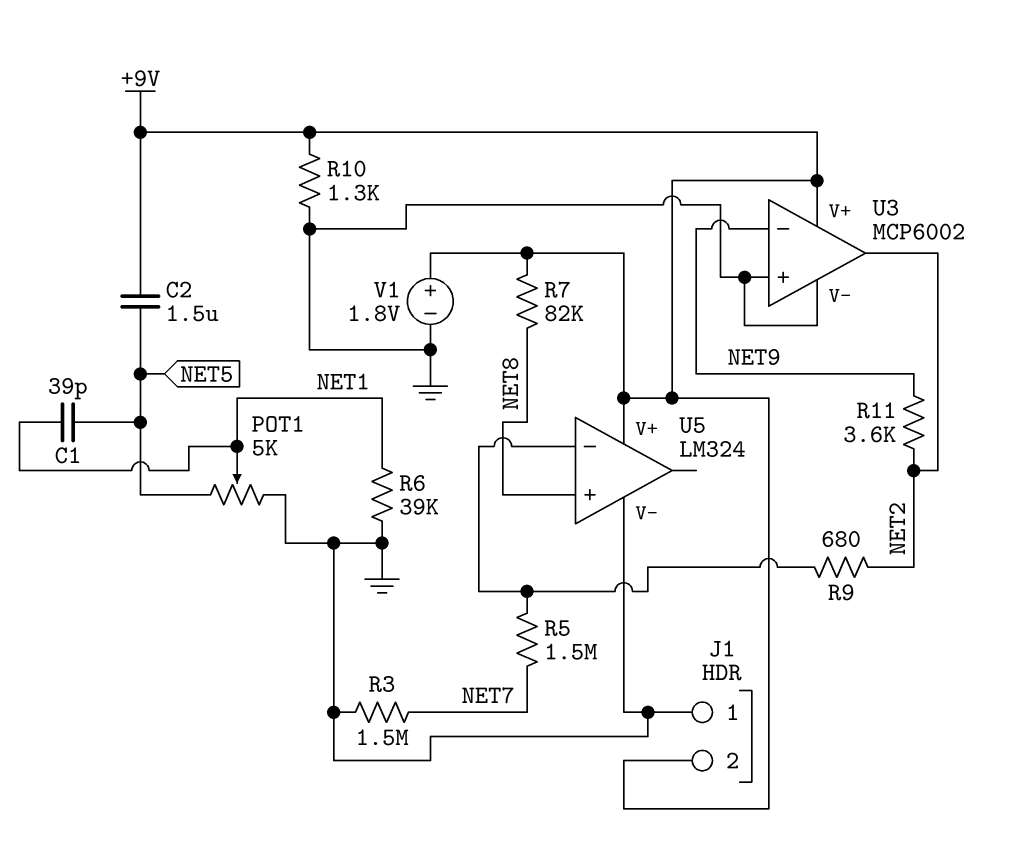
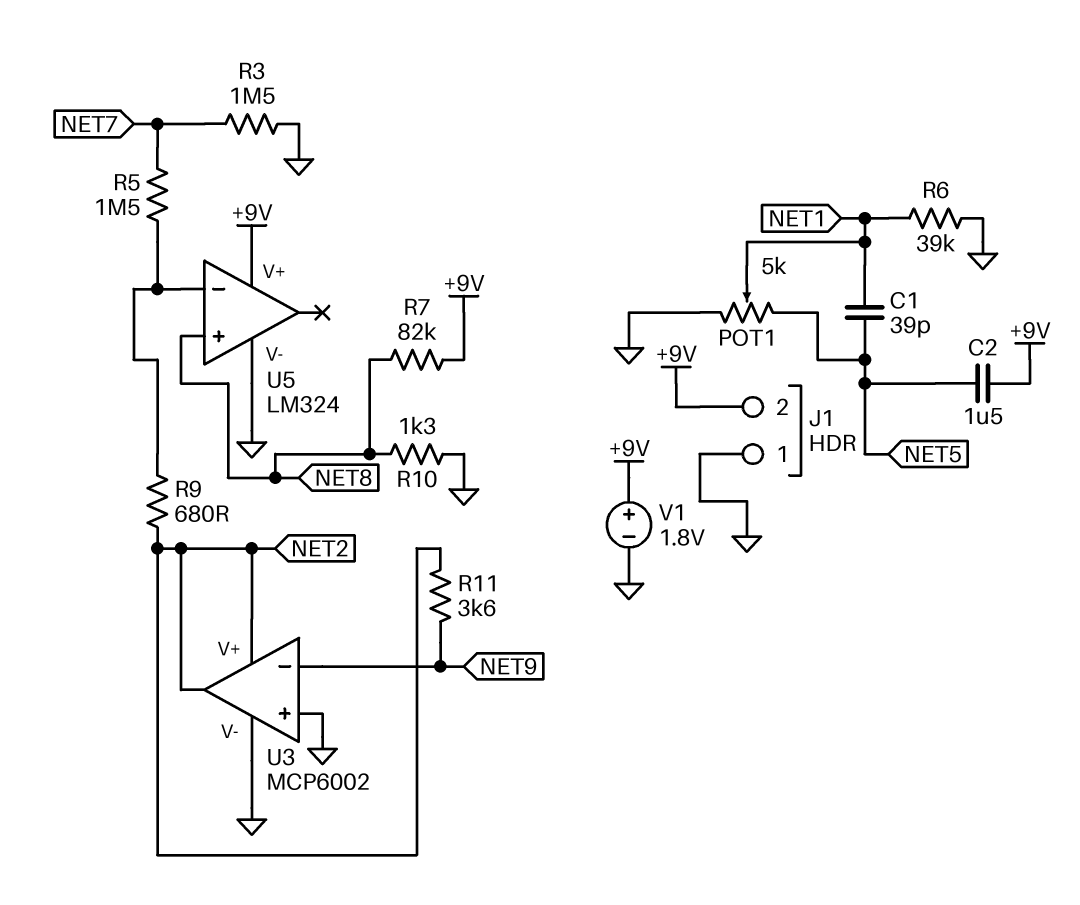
R10: 1.3k (+9V, GND) -> 1.3k (GND, NET8)
U3 pin V+: +9V -> NET2

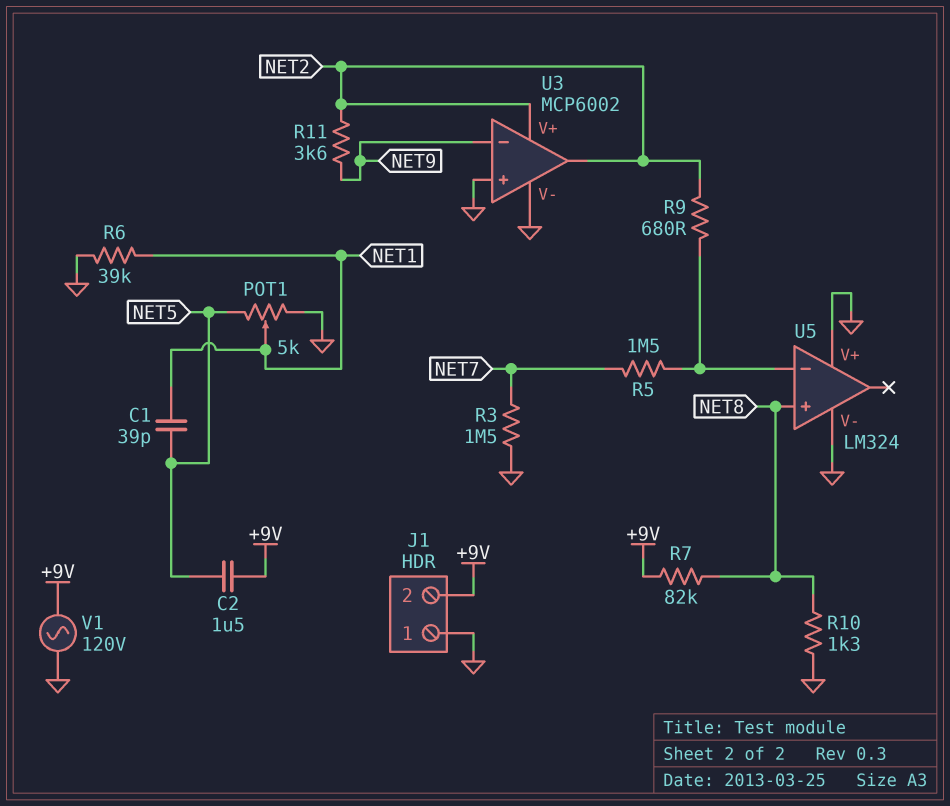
U5 pin V+: +9V -> GND
V1: 1.8V (plus +9V, minus GND) -> AC 120V (+9V, GND)

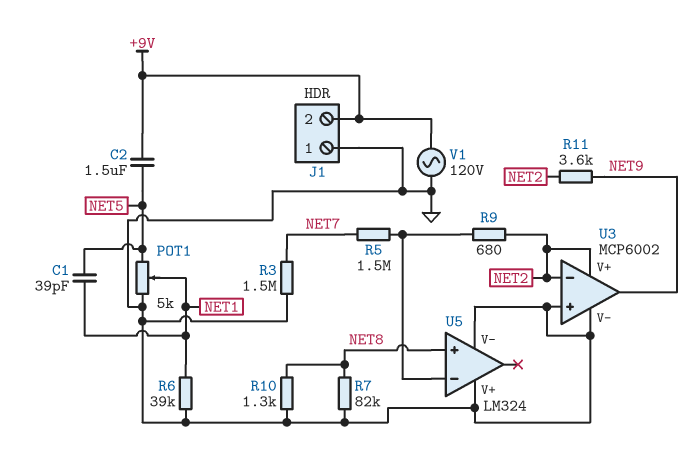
R7: 82k (+9V, NET8) -> 82k (GND, NET8)
U3 pin in-: NET9 -> NET2
U3 pin out: NET2 -> NET9

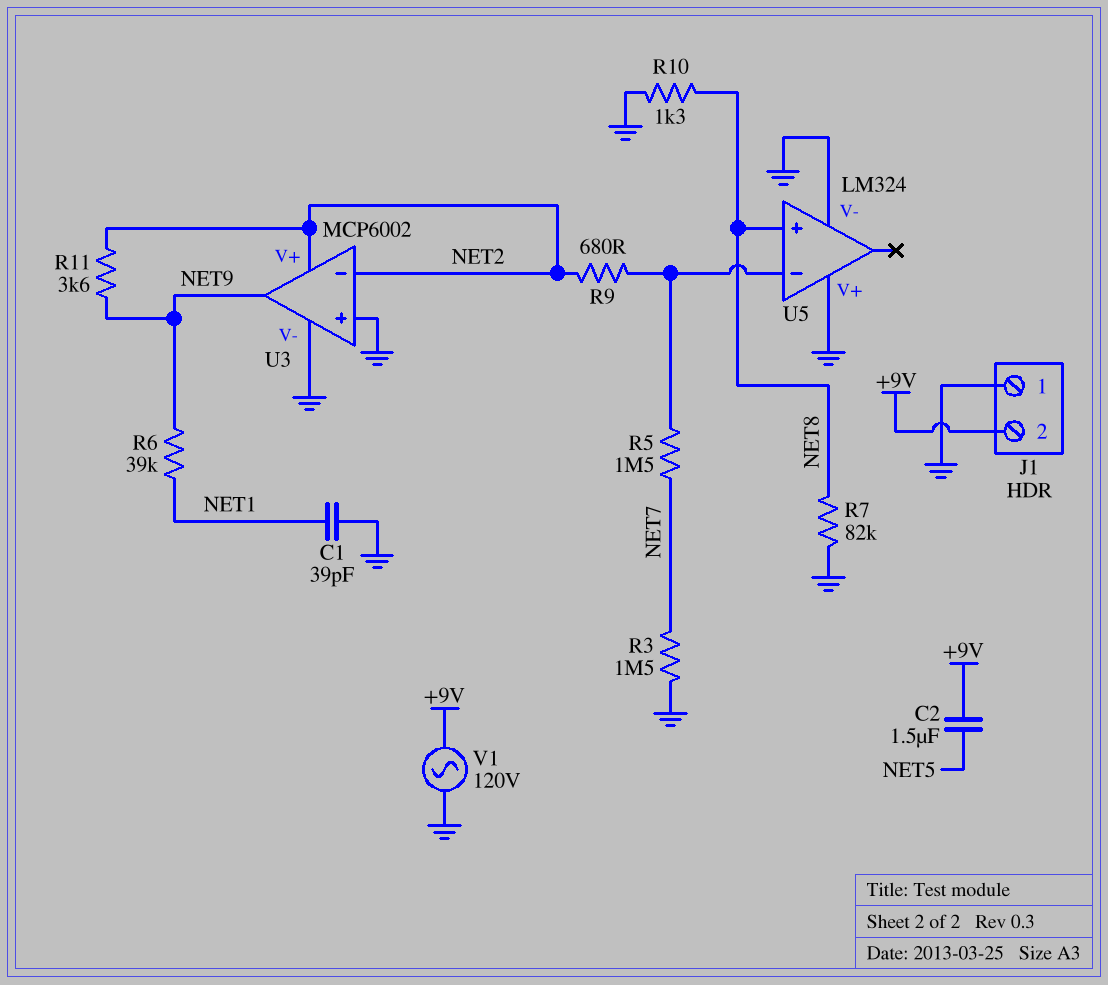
C1: 39pF (NET1, NET5) -> 39pF (GND, NET1)
POT1: 5k (GND, NET5, wiper NET1) -> none
R6: 39k (GND, NET1) -> 39k (NET1, NET9)

